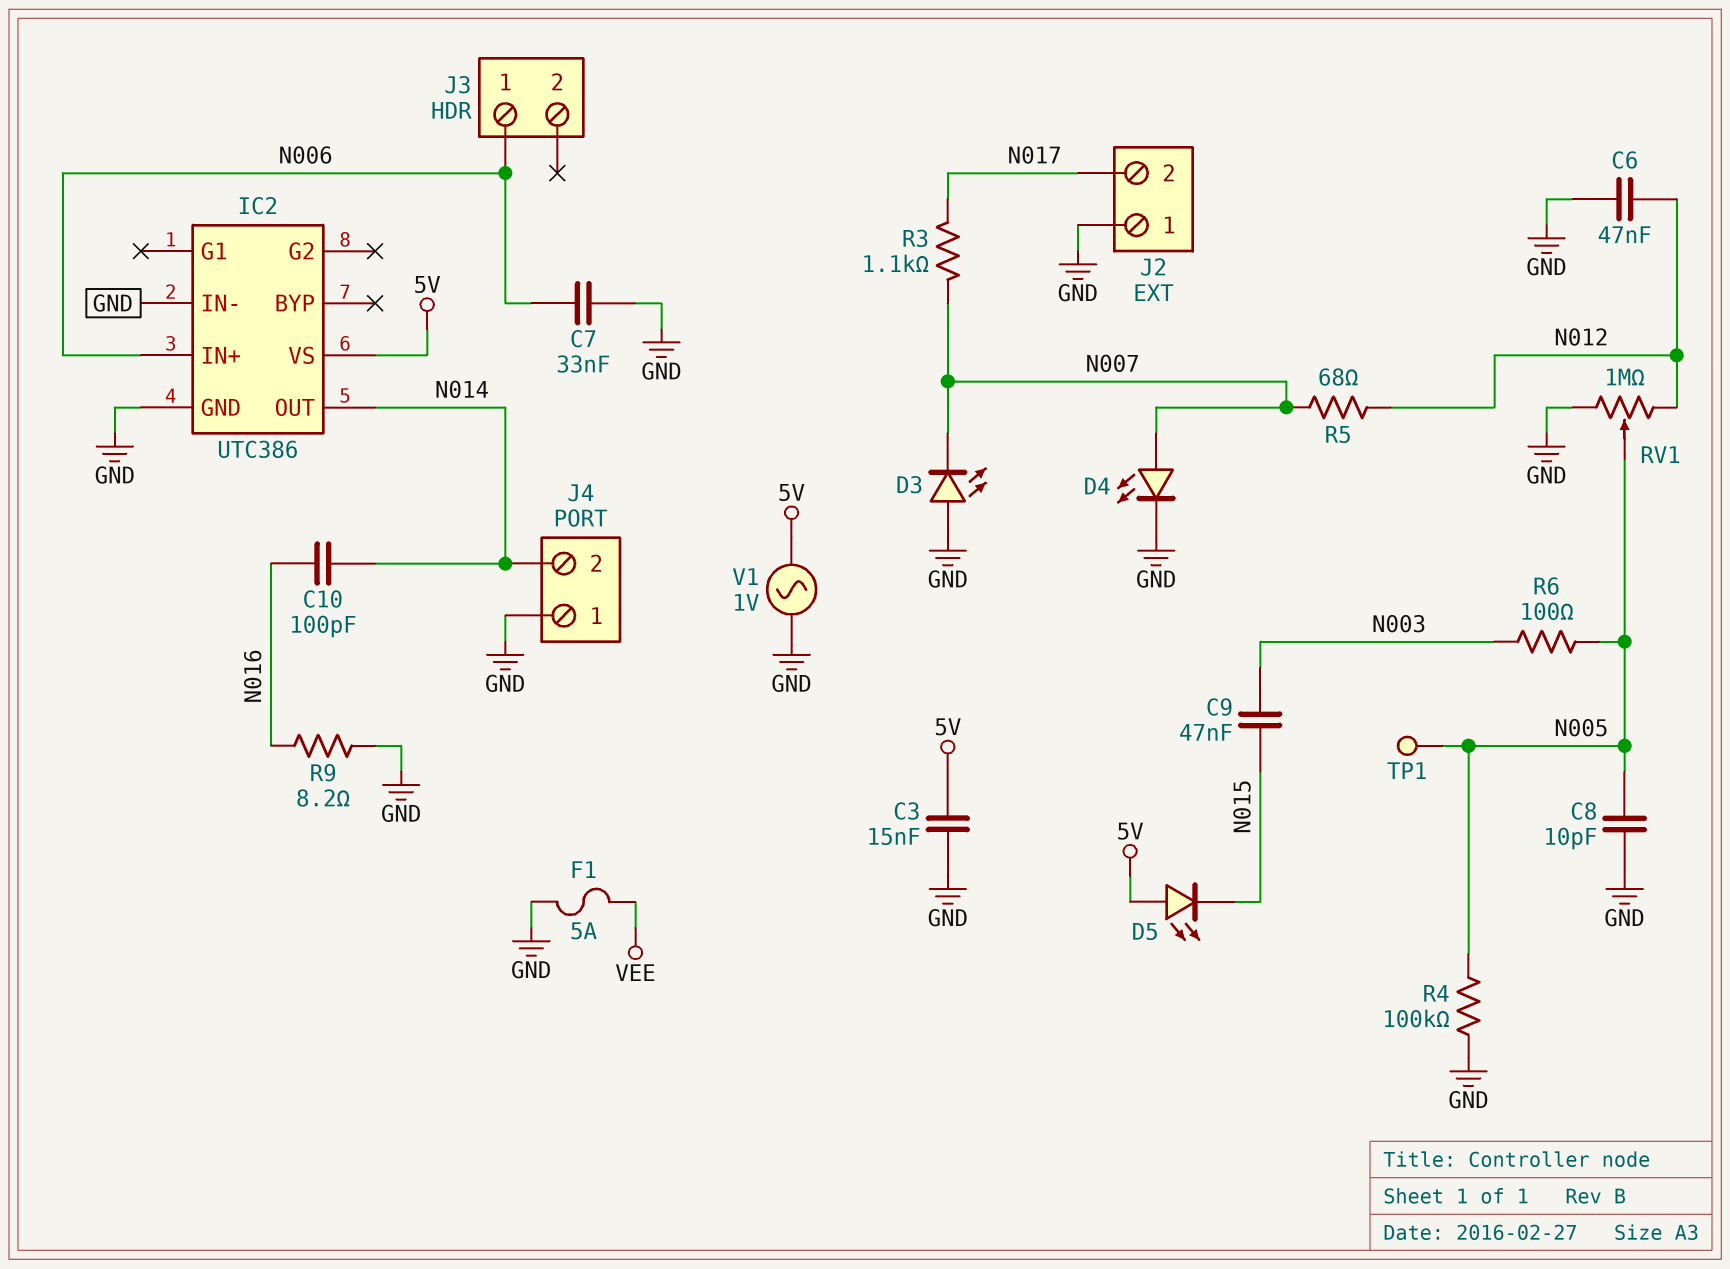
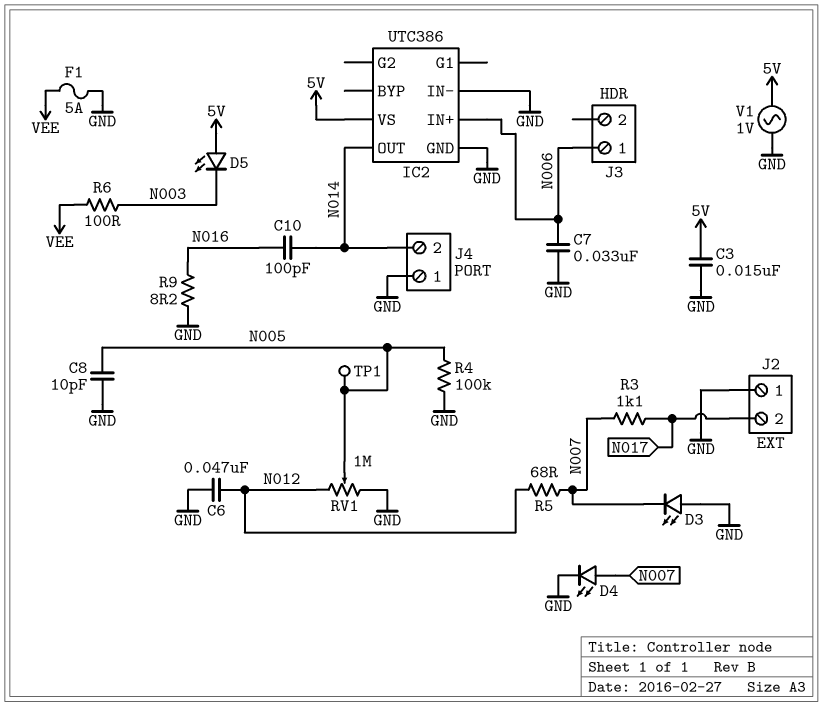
C9: 47nF (N003, N015) -> none
D5: LED (A 5V, K N015) -> LED (A 5V, K N003)
R6: 100 (N003, N005) -> 100 (N003, VEE)

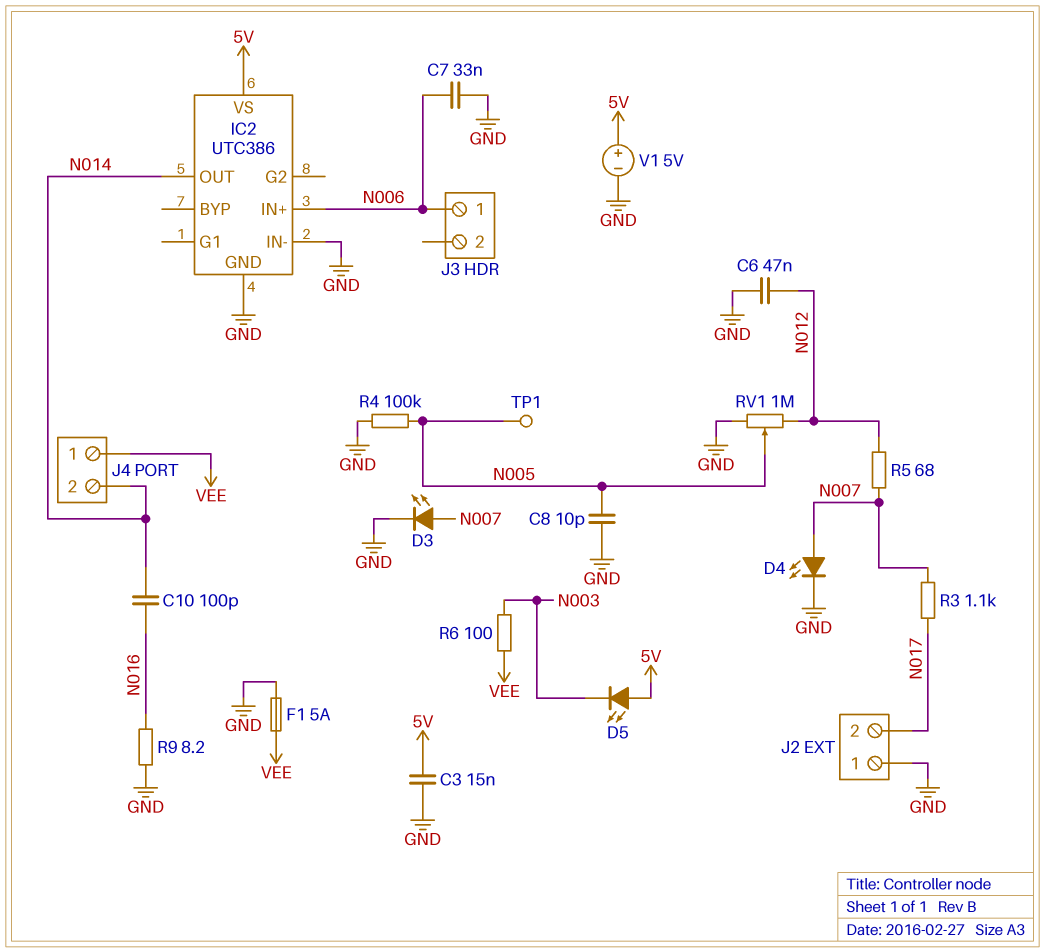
D3: LED (A GND, K N007) -> LED (A N007, K GND)
J4 pin 1: GND -> VEE
V1: AC 1V (5V, GND) -> 5V (plus 5V, minus GND)

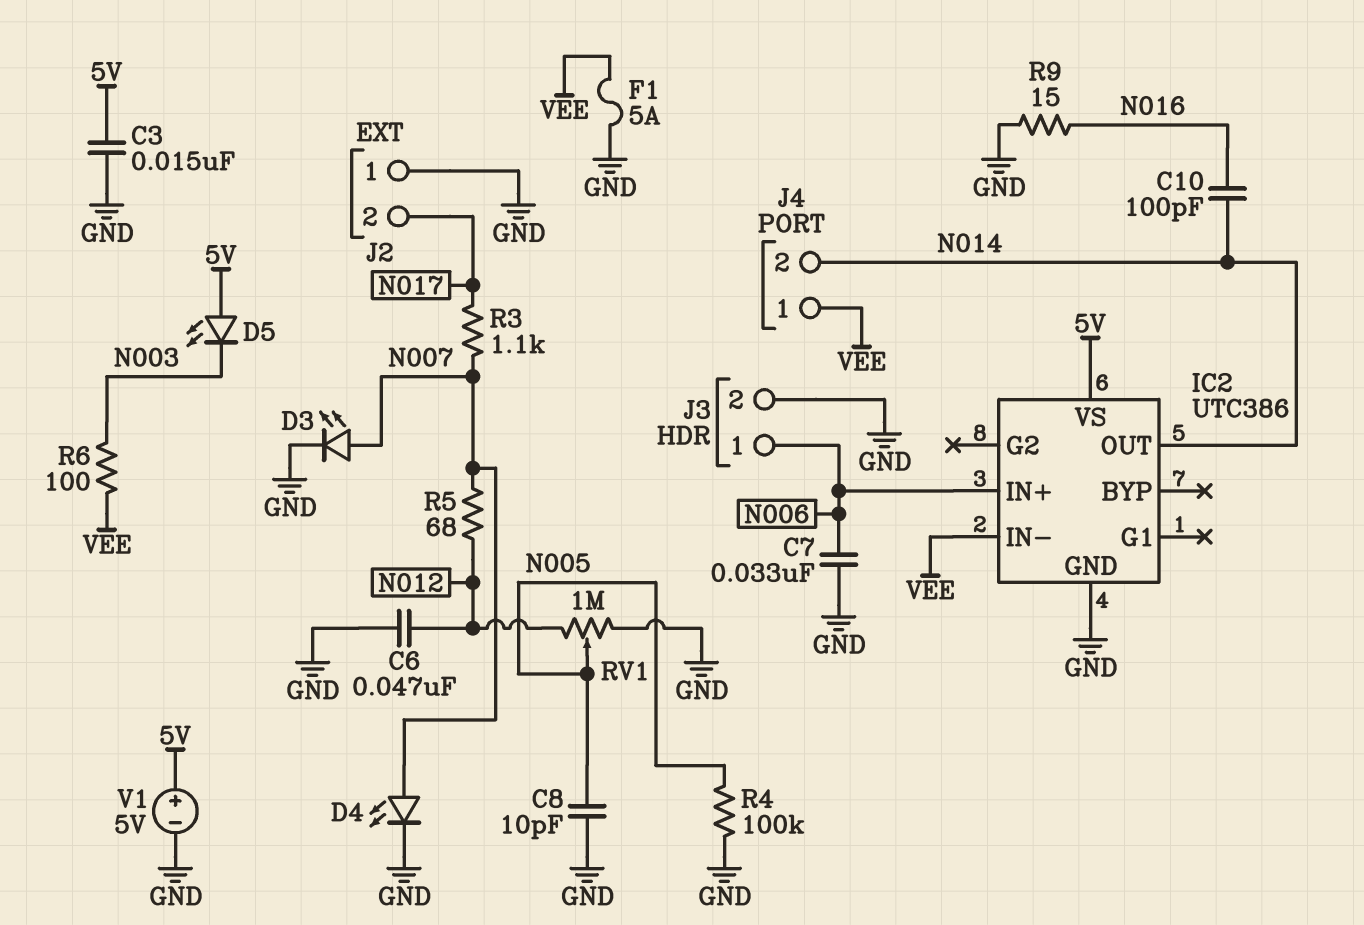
IC2 pin IN-: GND -> VEE
J3 pin 2: none -> GND
R9: 8.2 (GND, N016) -> 15 (GND, N016)
TP1: test point (N005) -> none

